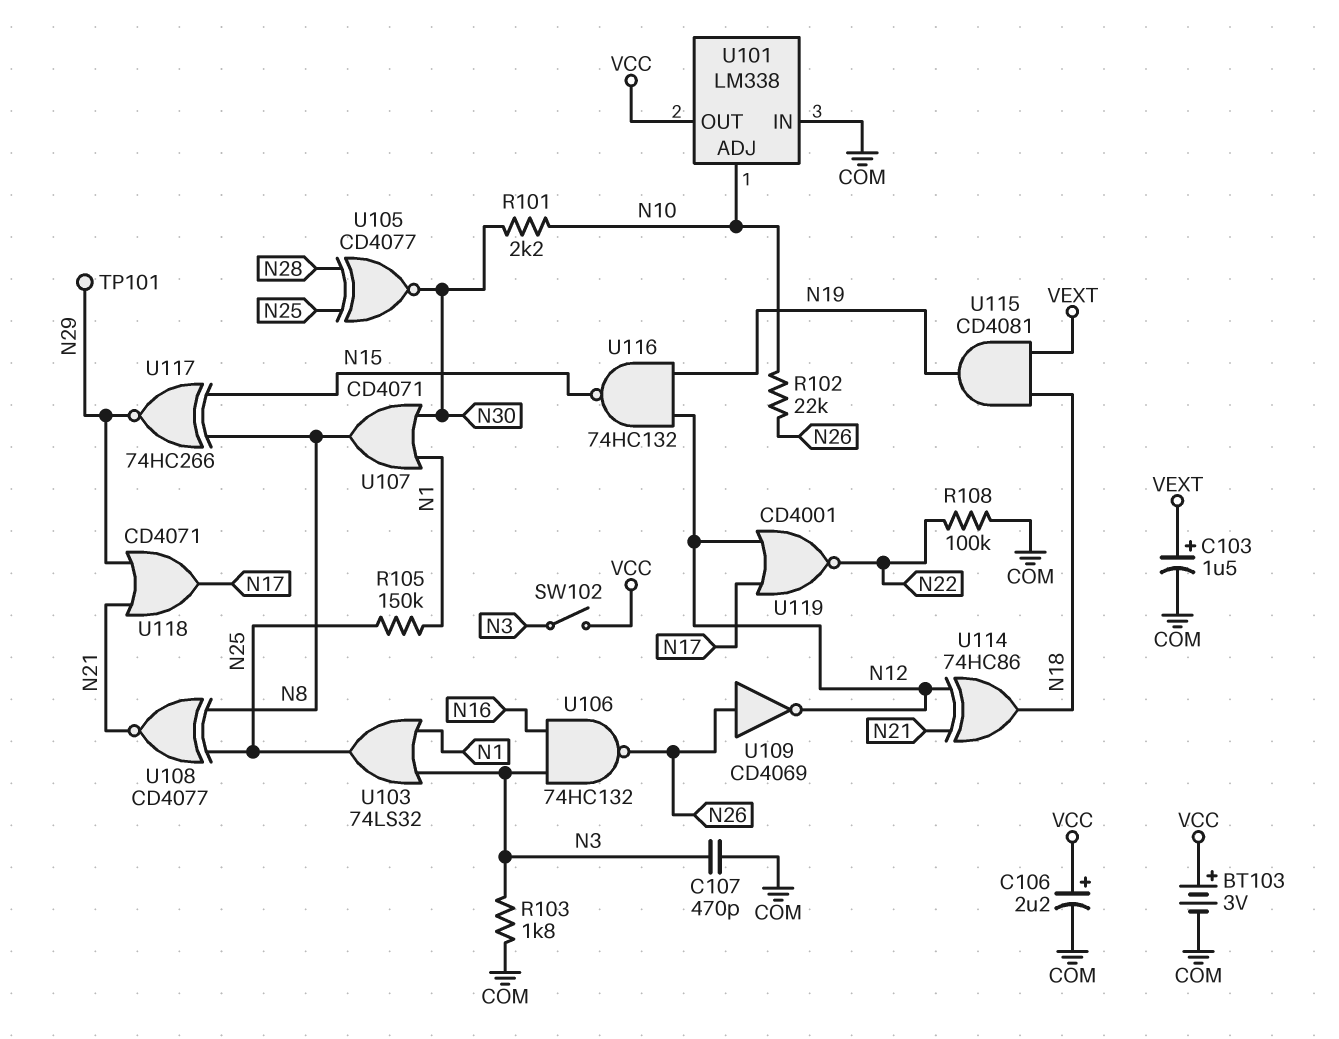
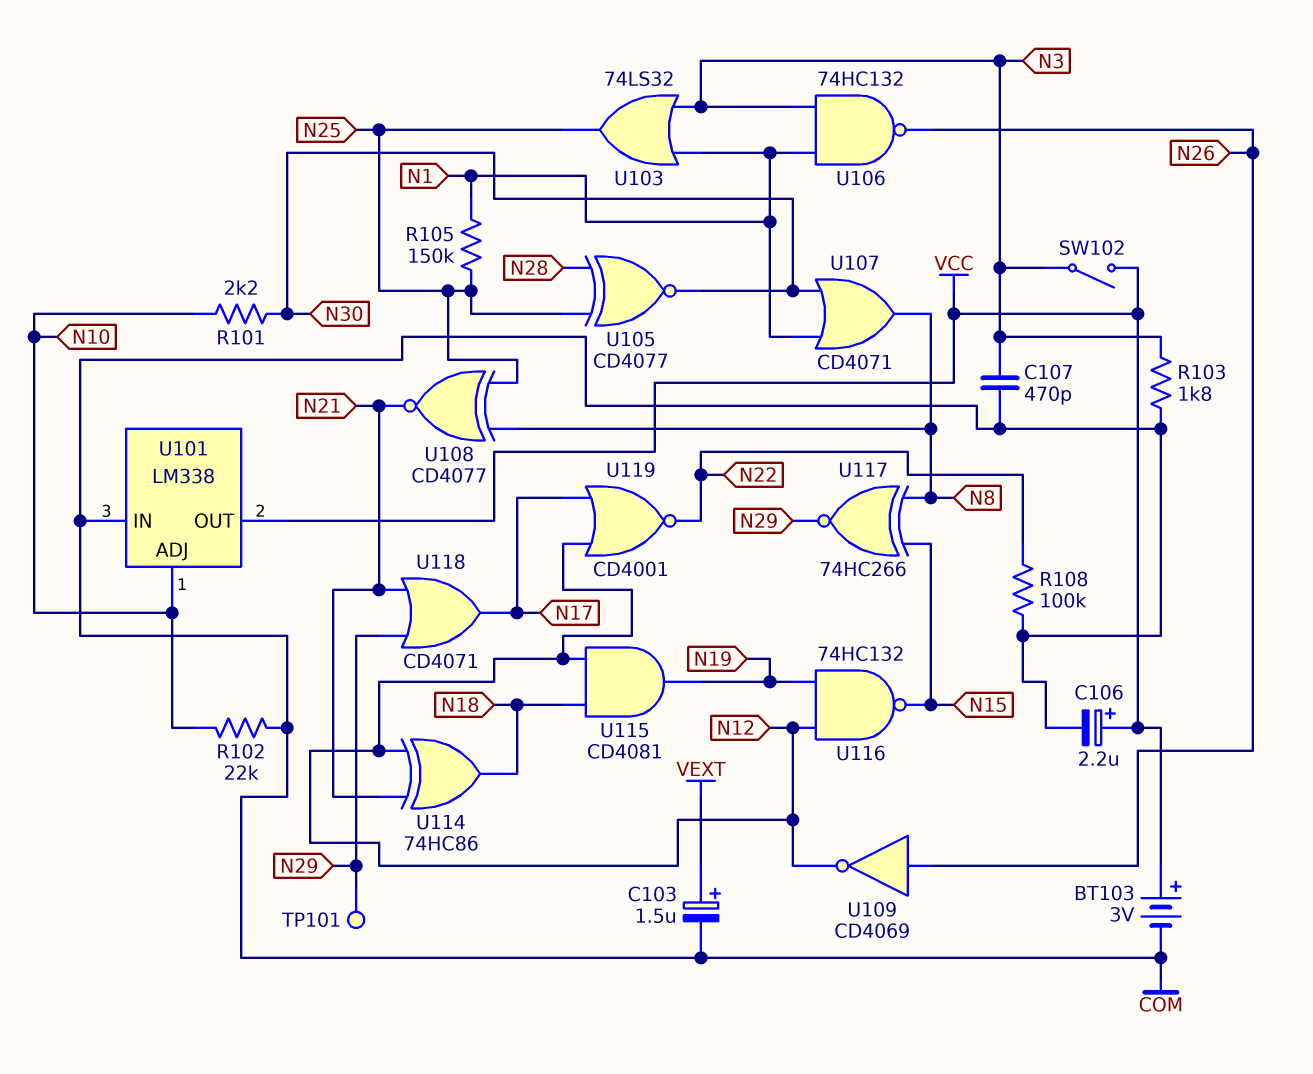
R102: 22k (N10, N26) -> 22k (COM, N10)
U106: NAND 74HC132 (in N3, in N16, out N26) -> NAND 74HC132 (in N1, in N3, out N26)
U115: AND CD4081 (in N18, in VEXT, out N19) -> AND CD4081 (in N12, in N18, out N19)

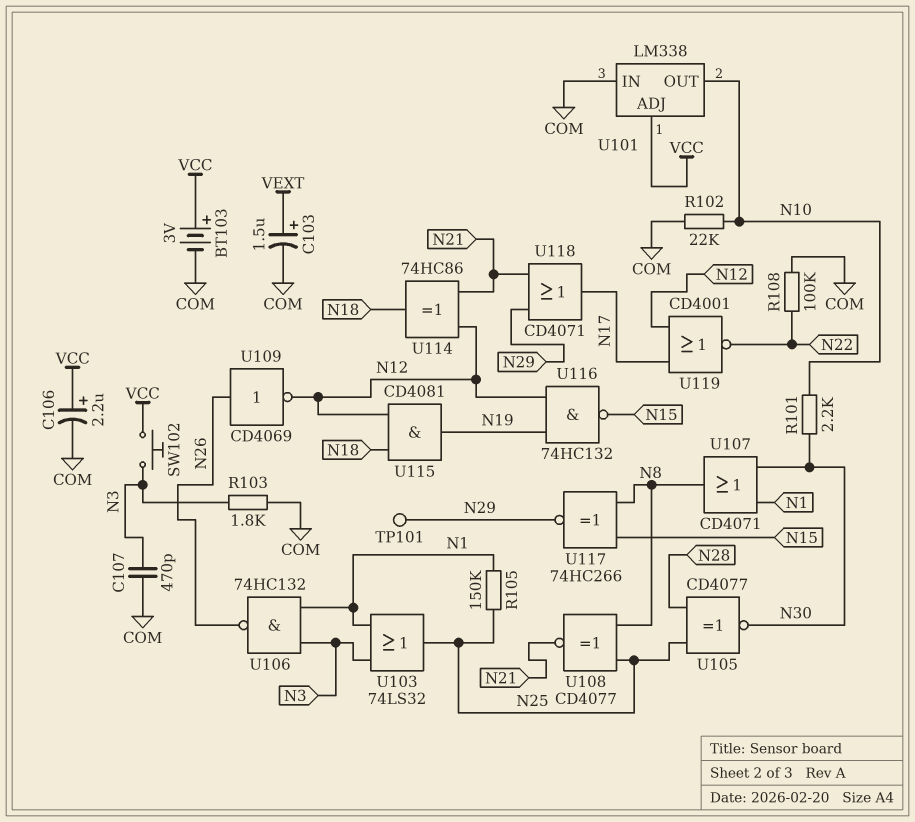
SW102: switch (N3, VCC) -> button (N3, VCC)
U101 pin ADJ: N10 -> VCC
U101 pin OUT: VCC -> N10

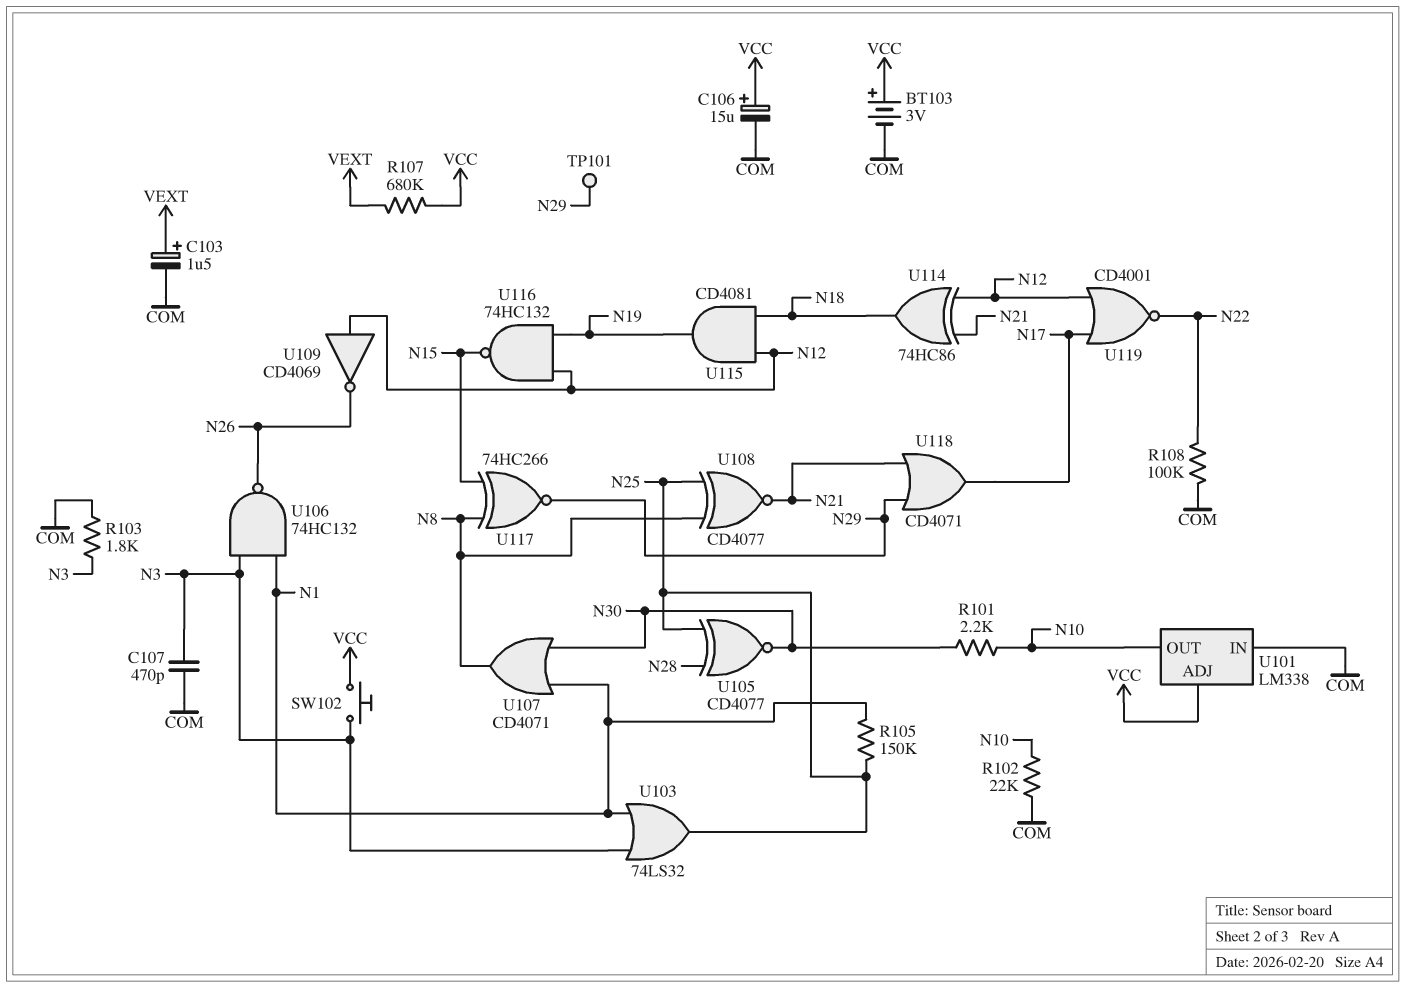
C106: 2.2uF (plus VCC, minus COM) -> 15uF (plus VCC, minus COM)
R107: none -> 680k (VCC, VEXT)
U109: NOT CD4069 (in N26, out N12) -> NOT CD4069 (in N12, out N26)

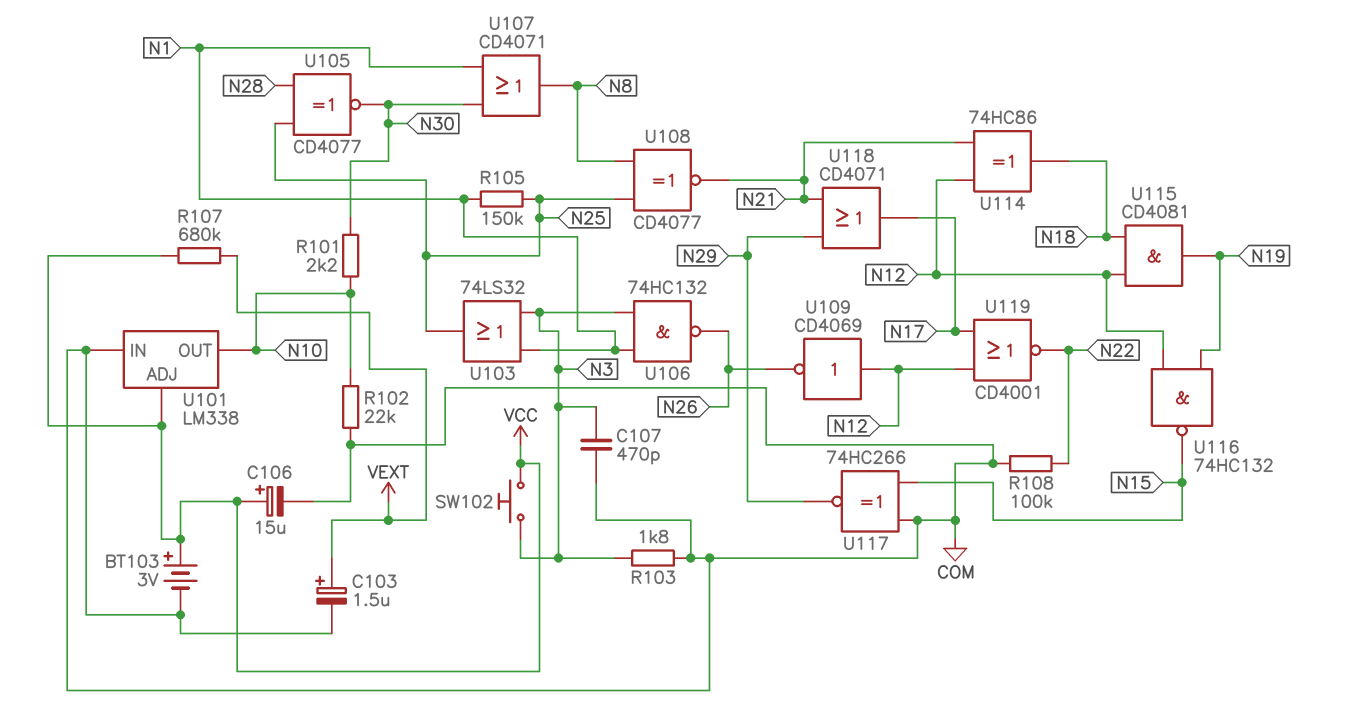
TP101: test point (N29) -> none
U117: XNOR 74HC266 (in N8, in N15, out N29) -> XNOR 74HC266 (in COM, in N15, out N29)

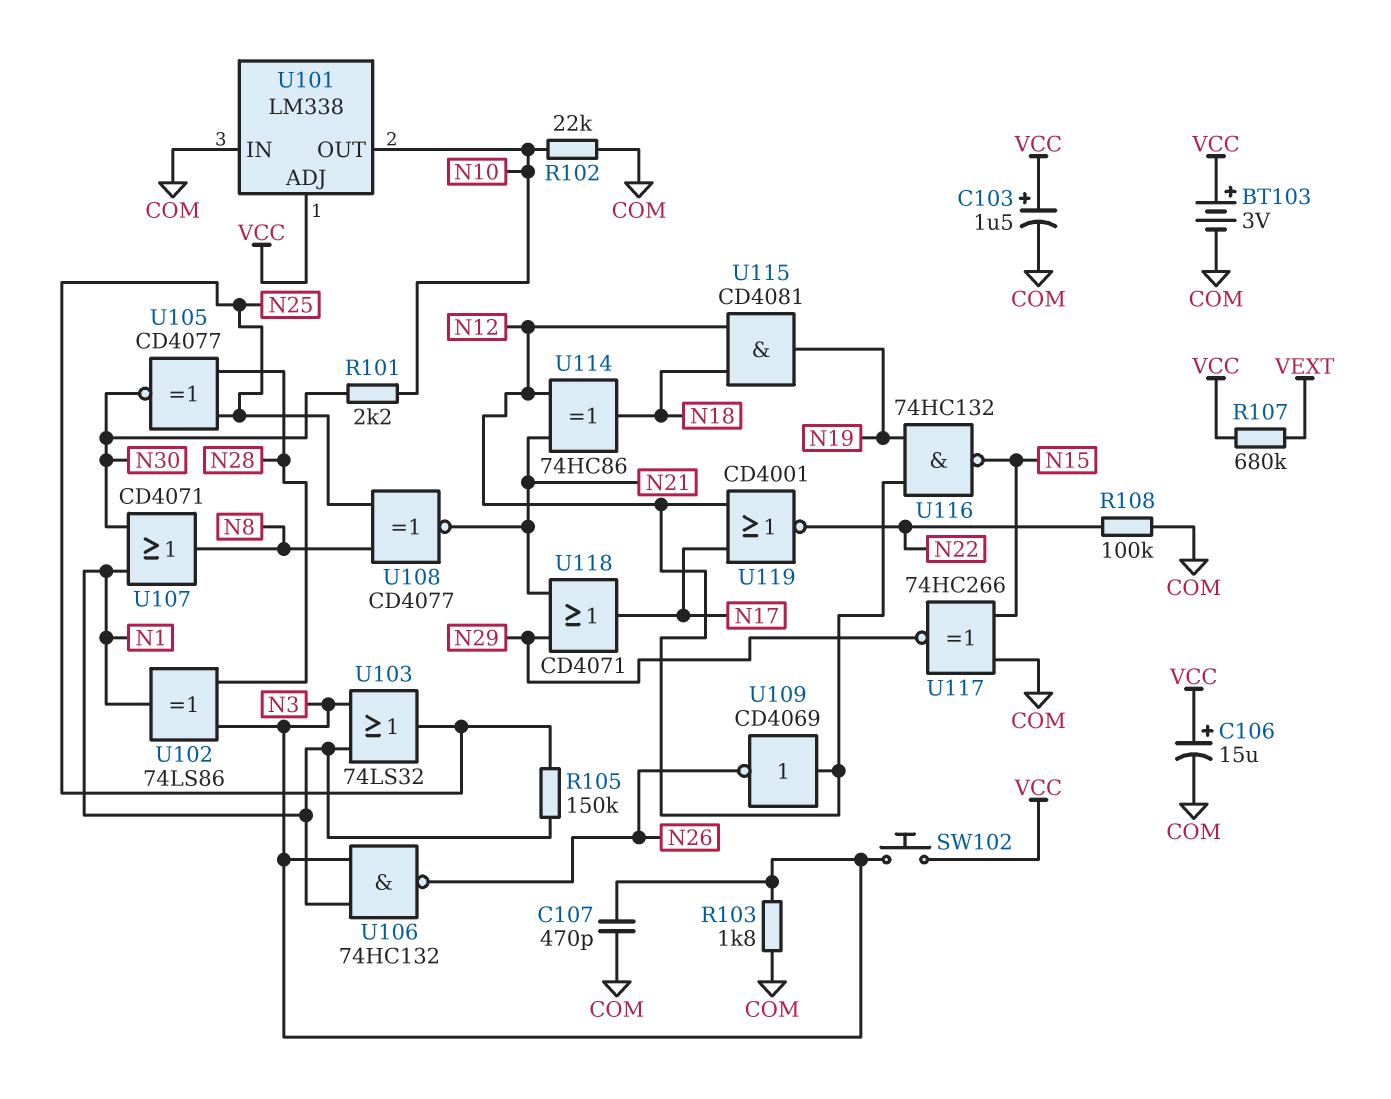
C103: 1.5uF (plus VEXT, minus COM) -> 1.5uF (plus VCC, minus COM)
U102: none -> XOR 74LS86 (in N3, in N28, out N1)

